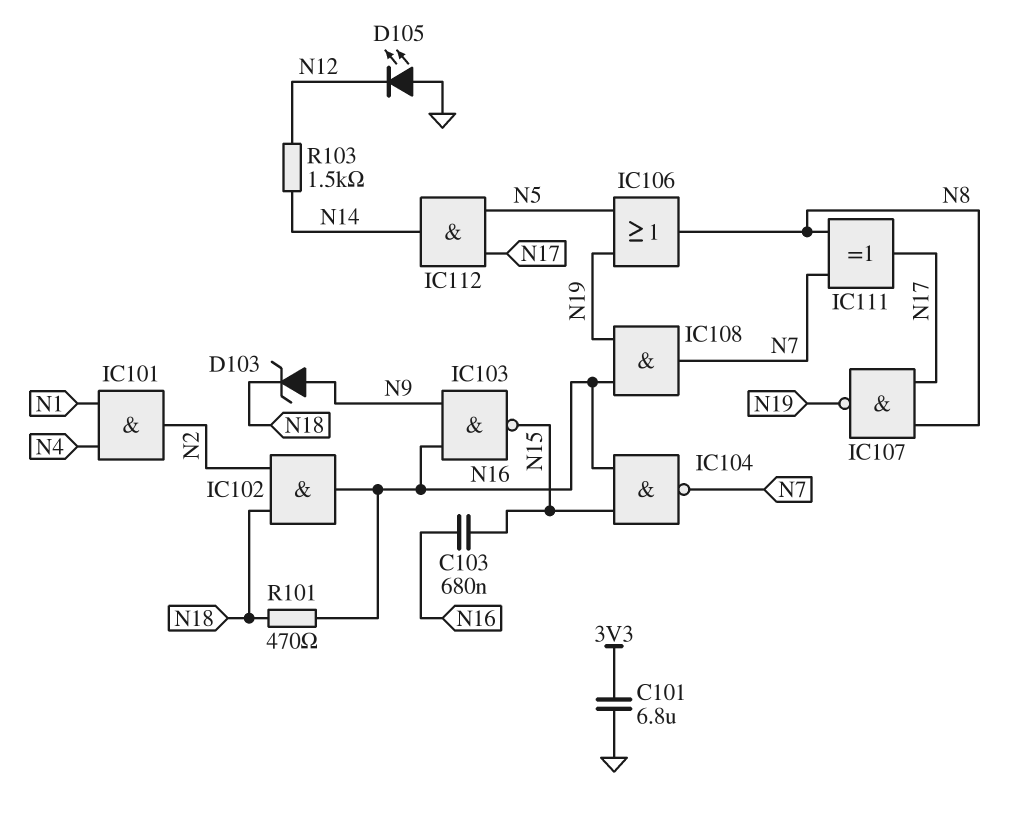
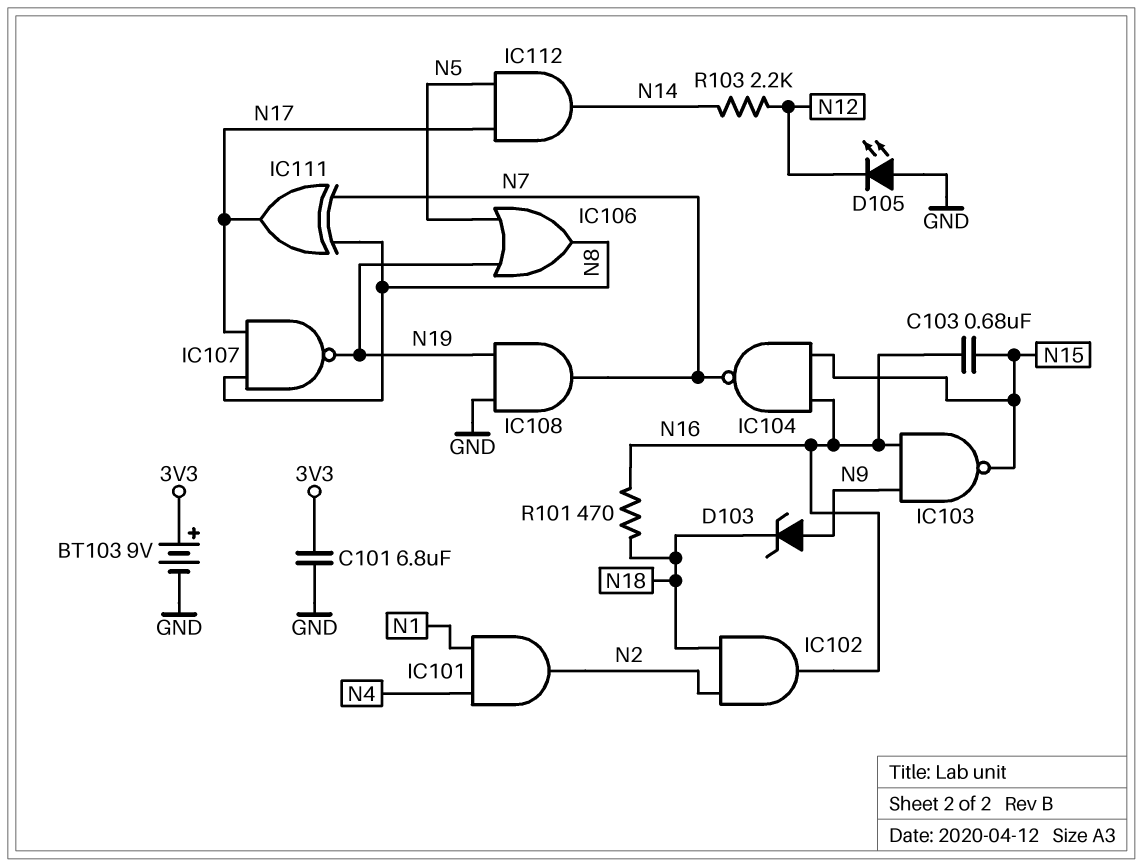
BT103: none -> 9V (plus 3V3, minus GND)
IC108: AND (in N16, in N19, out N7) -> AND (in GND, in N19, out N7)
R103: 1.5k (N12, N14) -> 2.2k (N12, N14)

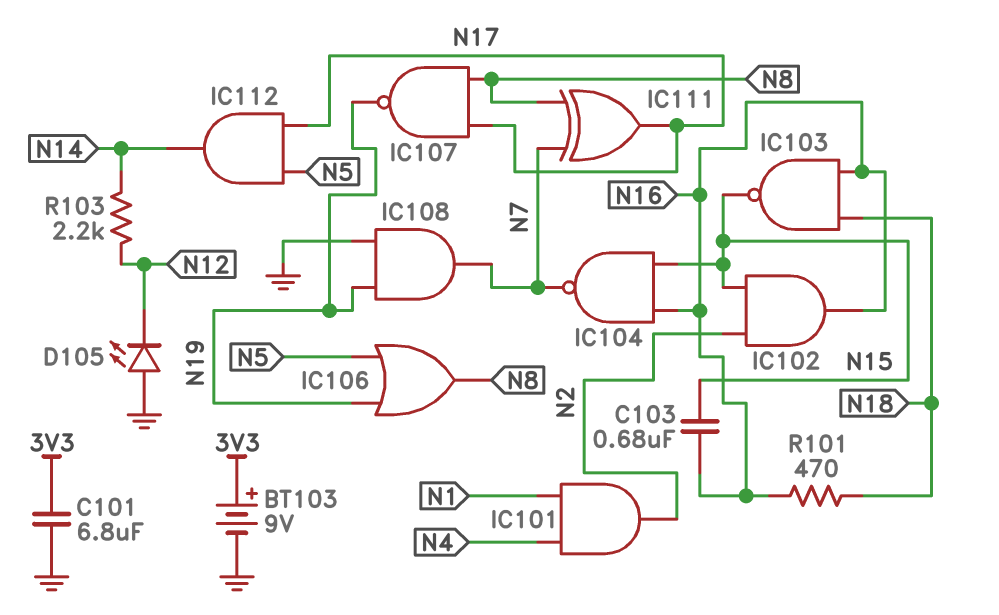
D103: zener (A N9, K N18) -> none
IC102: AND (in N2, in N18, out N16) -> AND (in N2, in N15, out N16)
IC103: NAND (in N9, in N16, out N15) -> NAND (in N16, in N18, out N15)

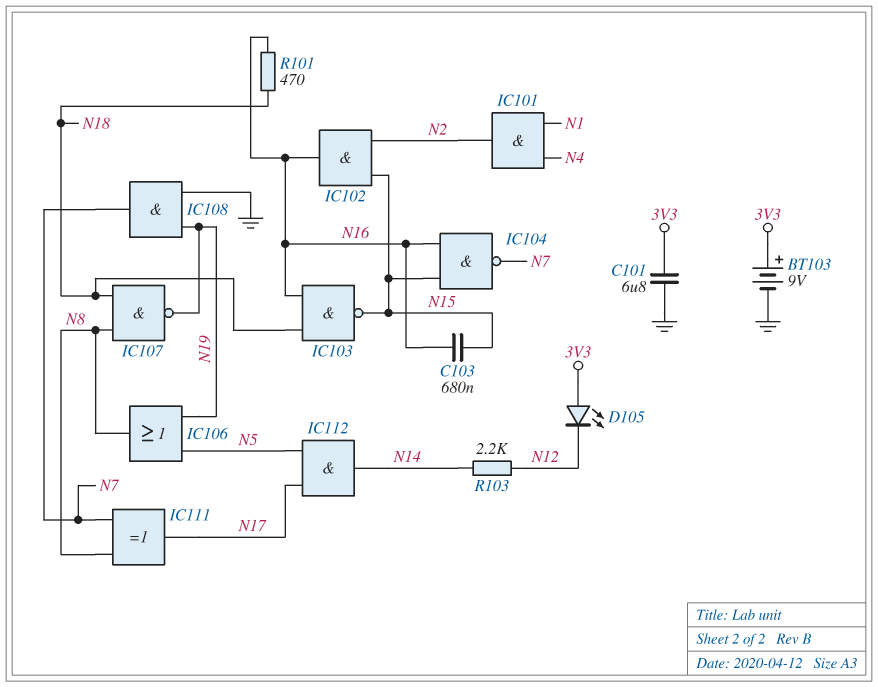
D105: LED (A GND, K N12) -> LED (A 3V3, K N12)
IC107: NAND (in N8, in N17, out N19) -> NAND (in N8, in N18, out N19)

